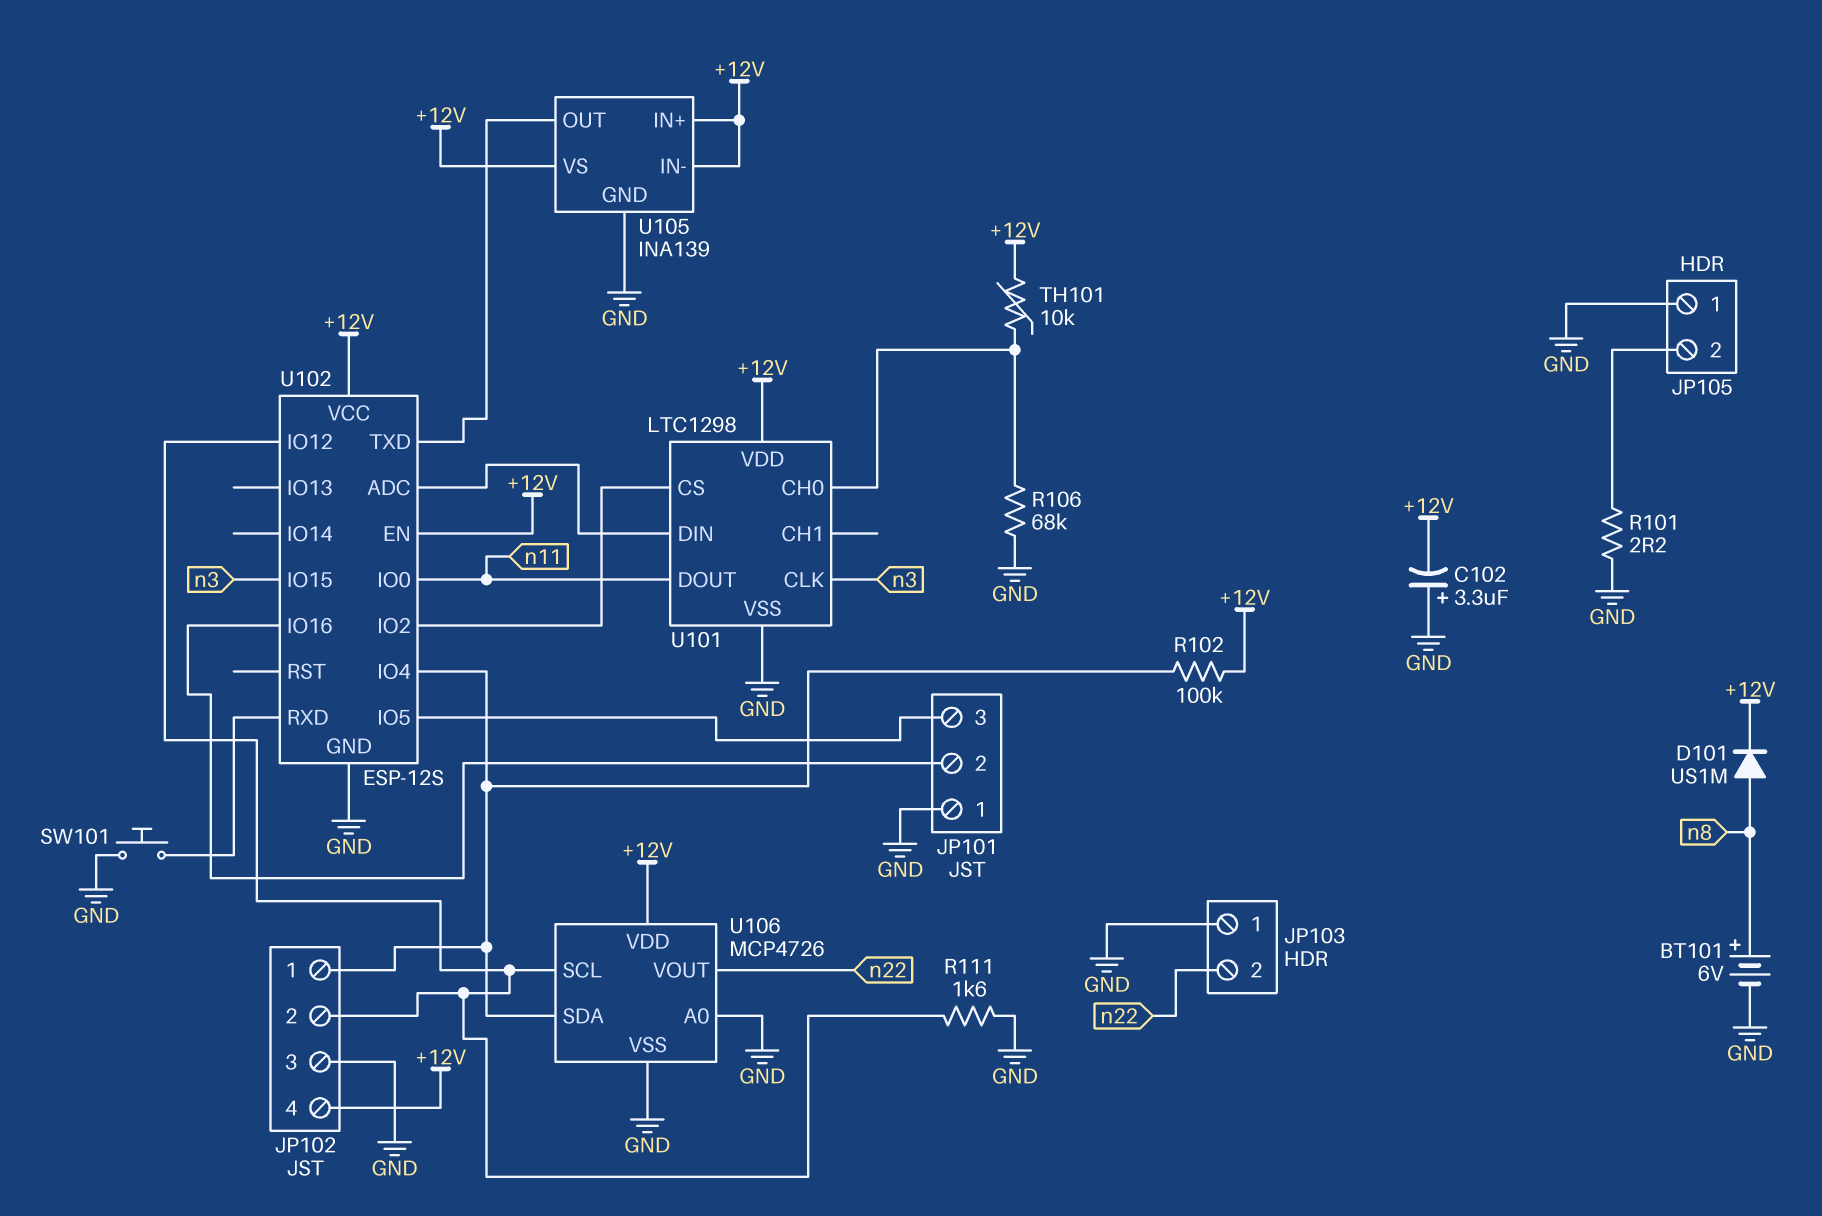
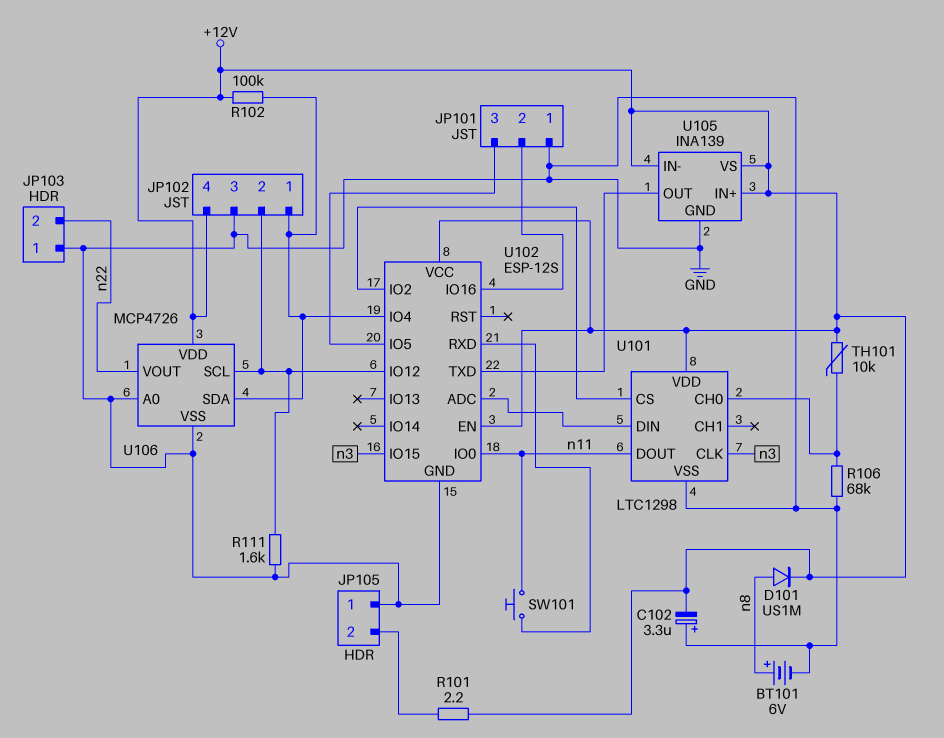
R101: 2.2 (GND, JP105/2) -> 2.2 (+12V, JP105/2)
SW101: button (GND, U102/RXD) -> button (U102/RXD, n11)

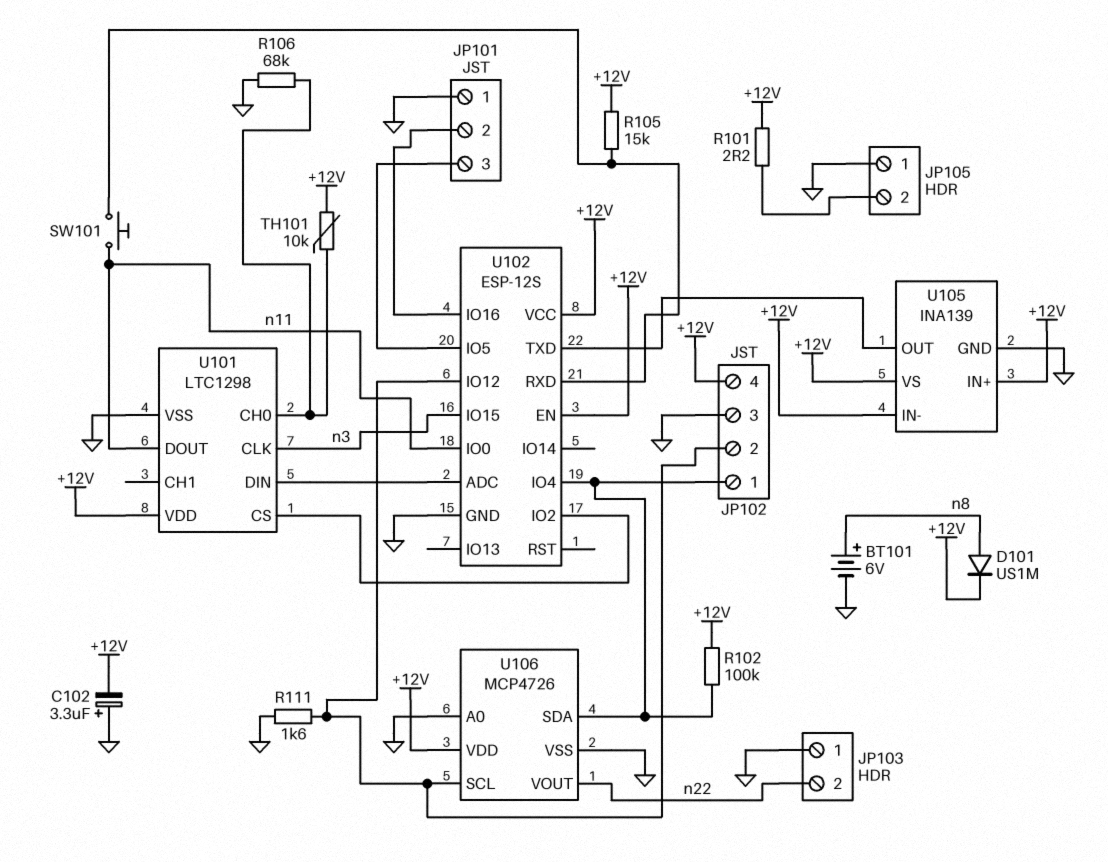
R105: none -> 15k (+12V, U102/RXD)

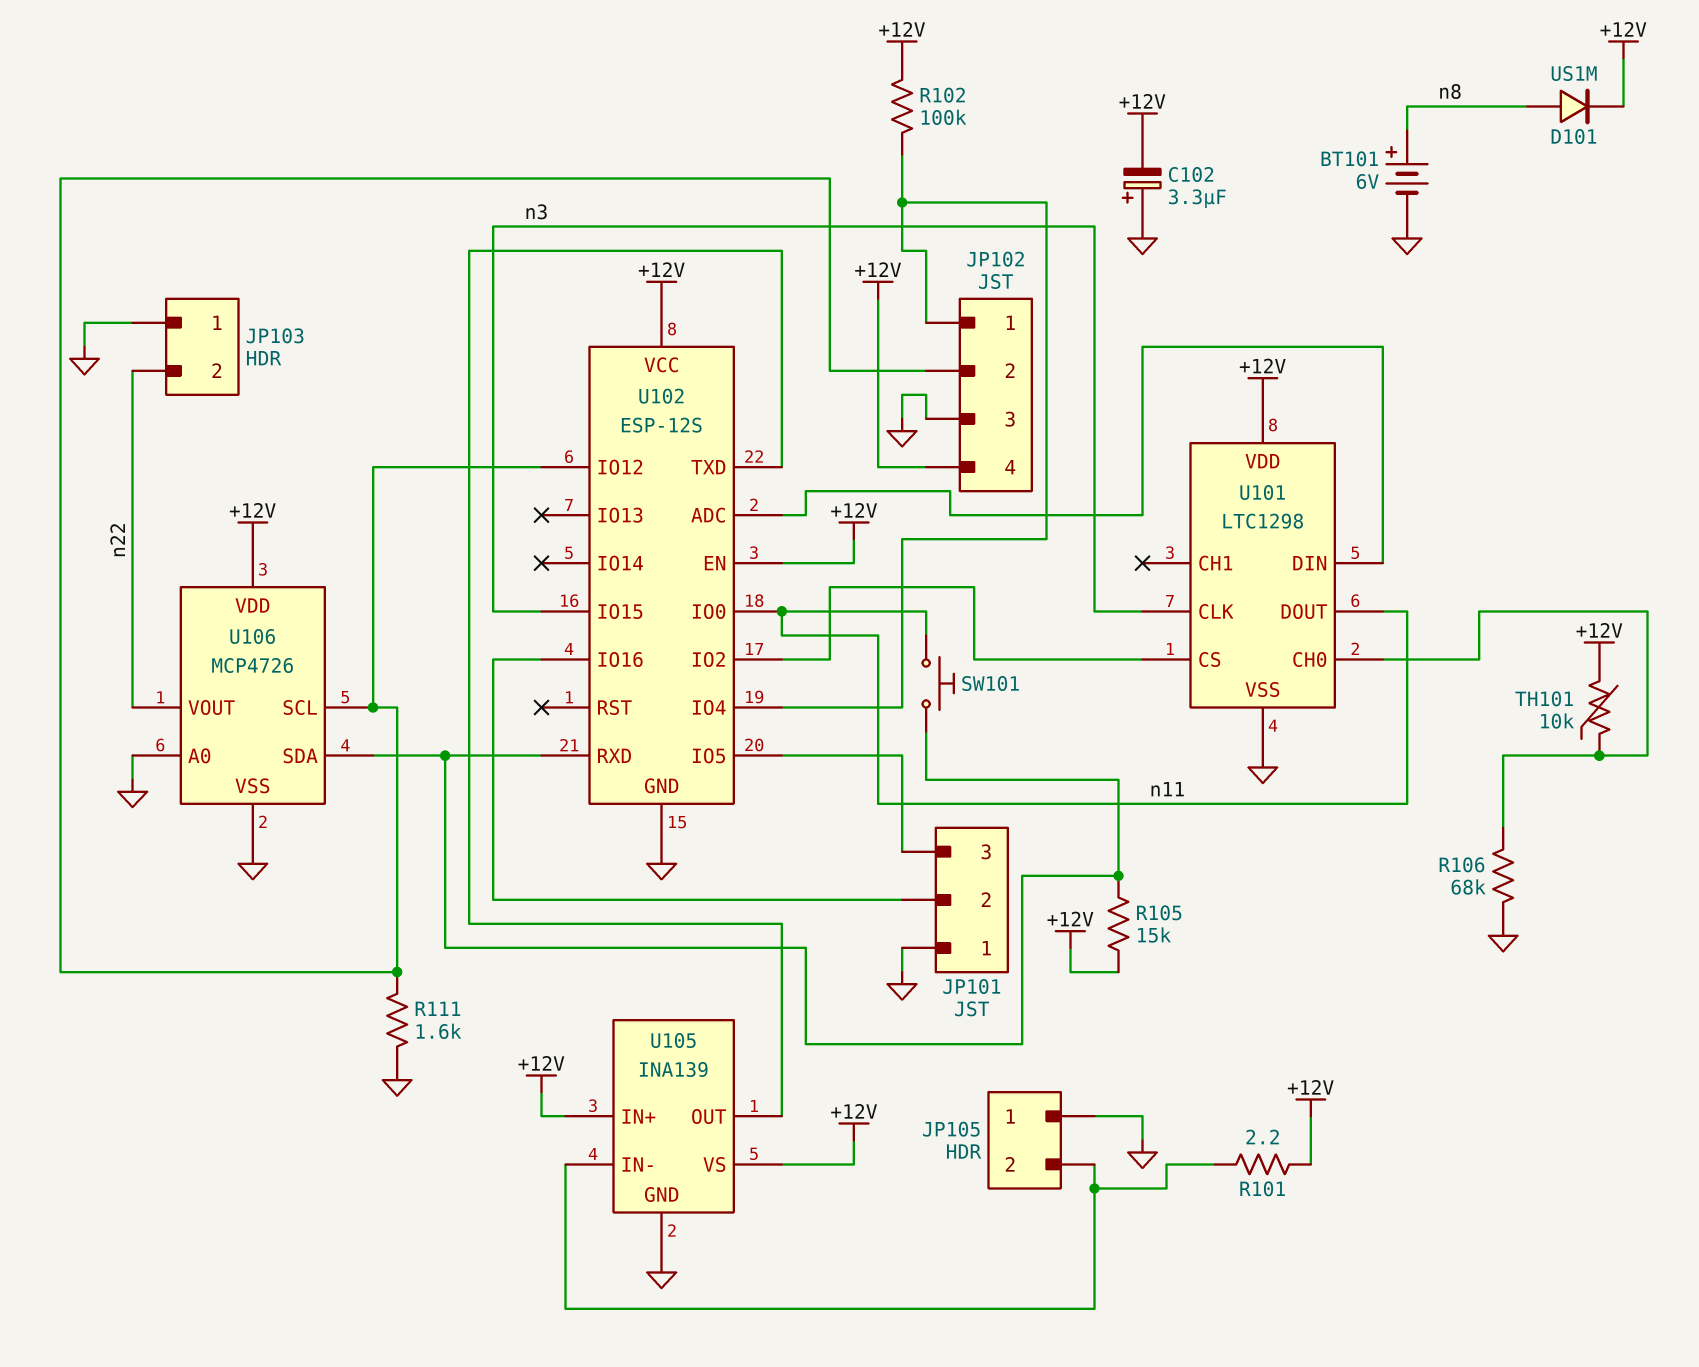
U105 pin IN-: +12V -> JP105/2
U106 pin SDA: JP102/1 -> U102/RXD

